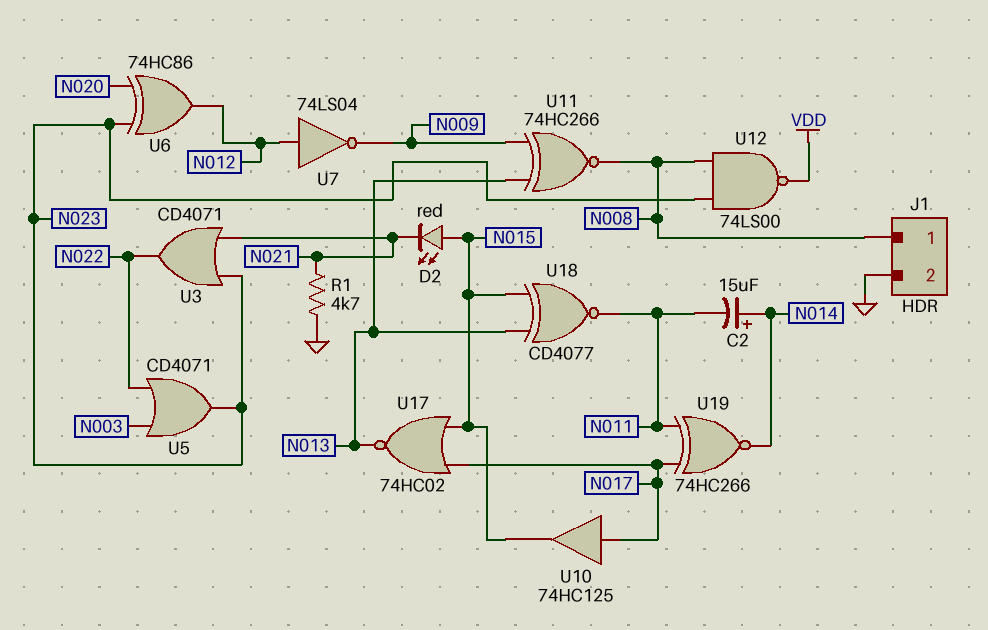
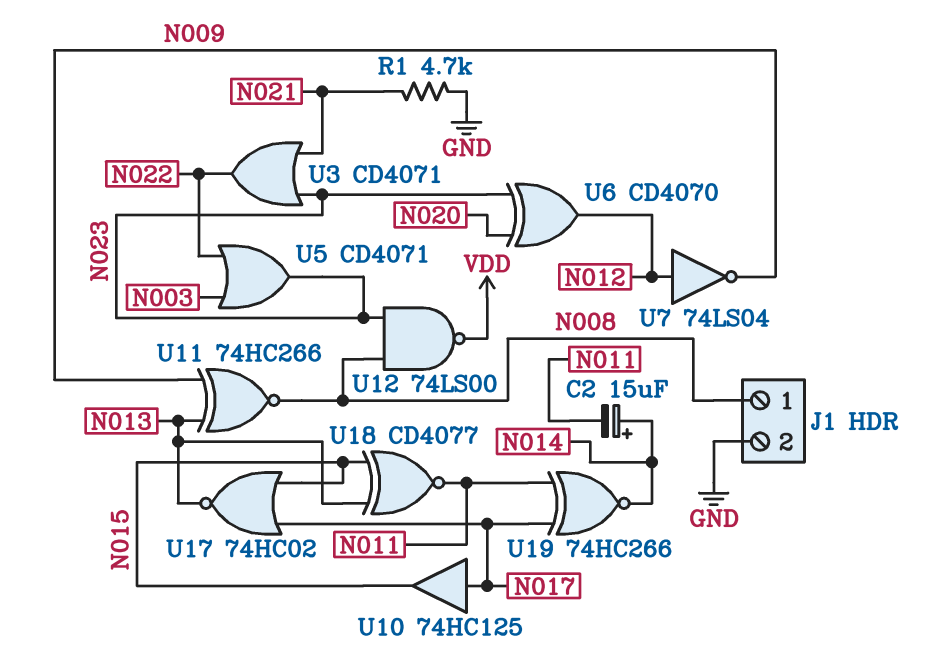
D2: LED red (A N015, K N021) -> none
U6: XOR 74HC86 (in N020, in N023, out N012) -> XOR CD4070 (in N020, in N023, out N012)

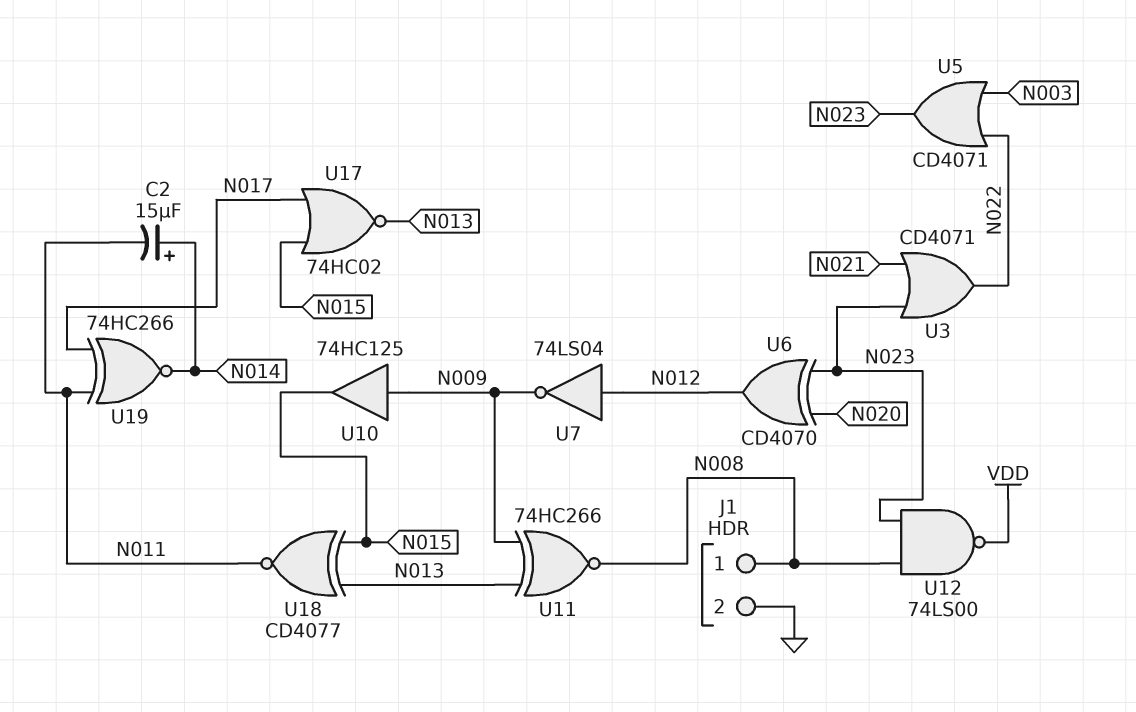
R1: 4.7k (GND, N021) -> none
U10: buffer 74HC125 (in N017, out N015) -> buffer 74HC125 (in N009, out N015)

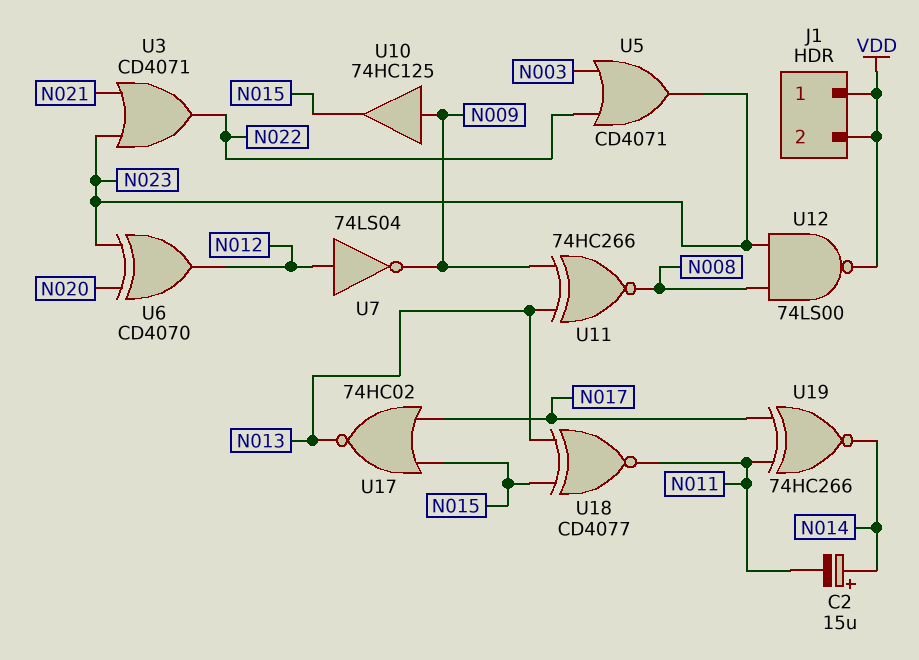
J1 pin 1: N008 -> VDD
J1 pin 2: GND -> VDD

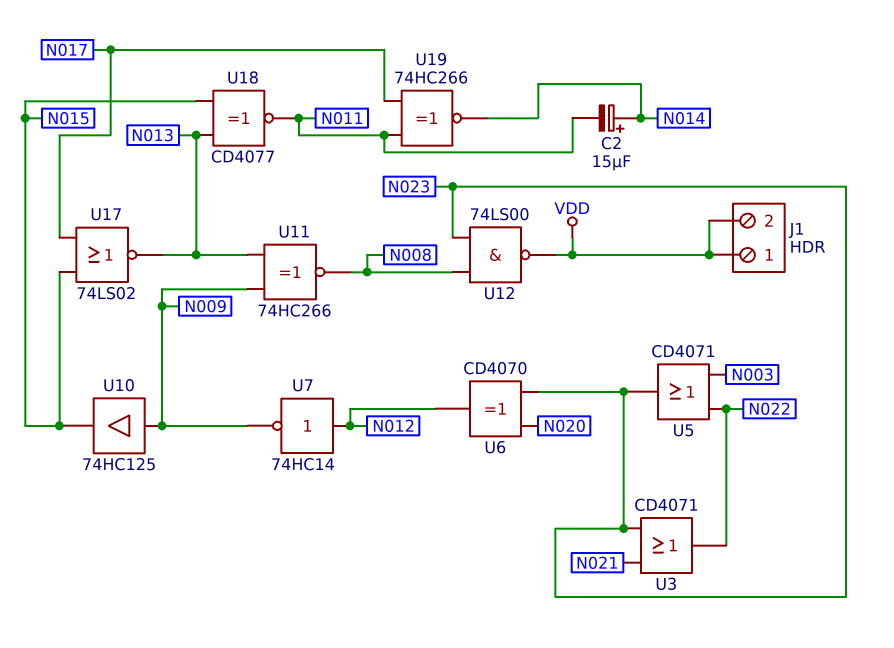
U7: NOT 74LS04 (in N012, out N009) -> NOT 74HC14 (in N012, out N009)
U17: NOR 74HC02 (in N015, in N017, out N013) -> NOR 74LS02 (in N015, in N017, out N013)

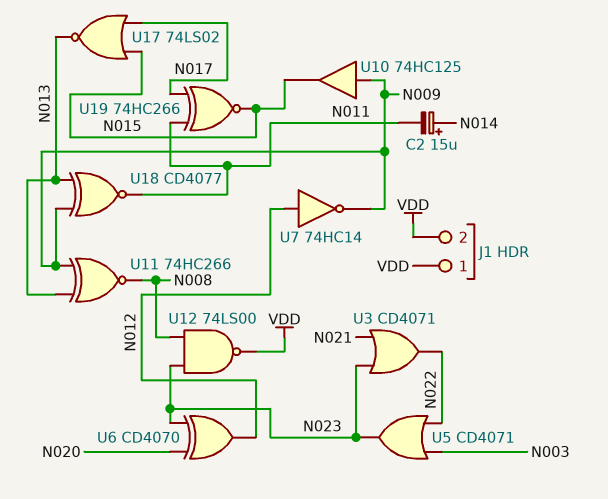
U18: XNOR CD4077 (in N013, in N015, out N011) -> XNOR CD4077 (in N009, in N013, out N011)
U19: XNOR 74HC266 (in N011, in N017, out N014) -> XNOR 74HC266 (in N011, in N017, out N015)

